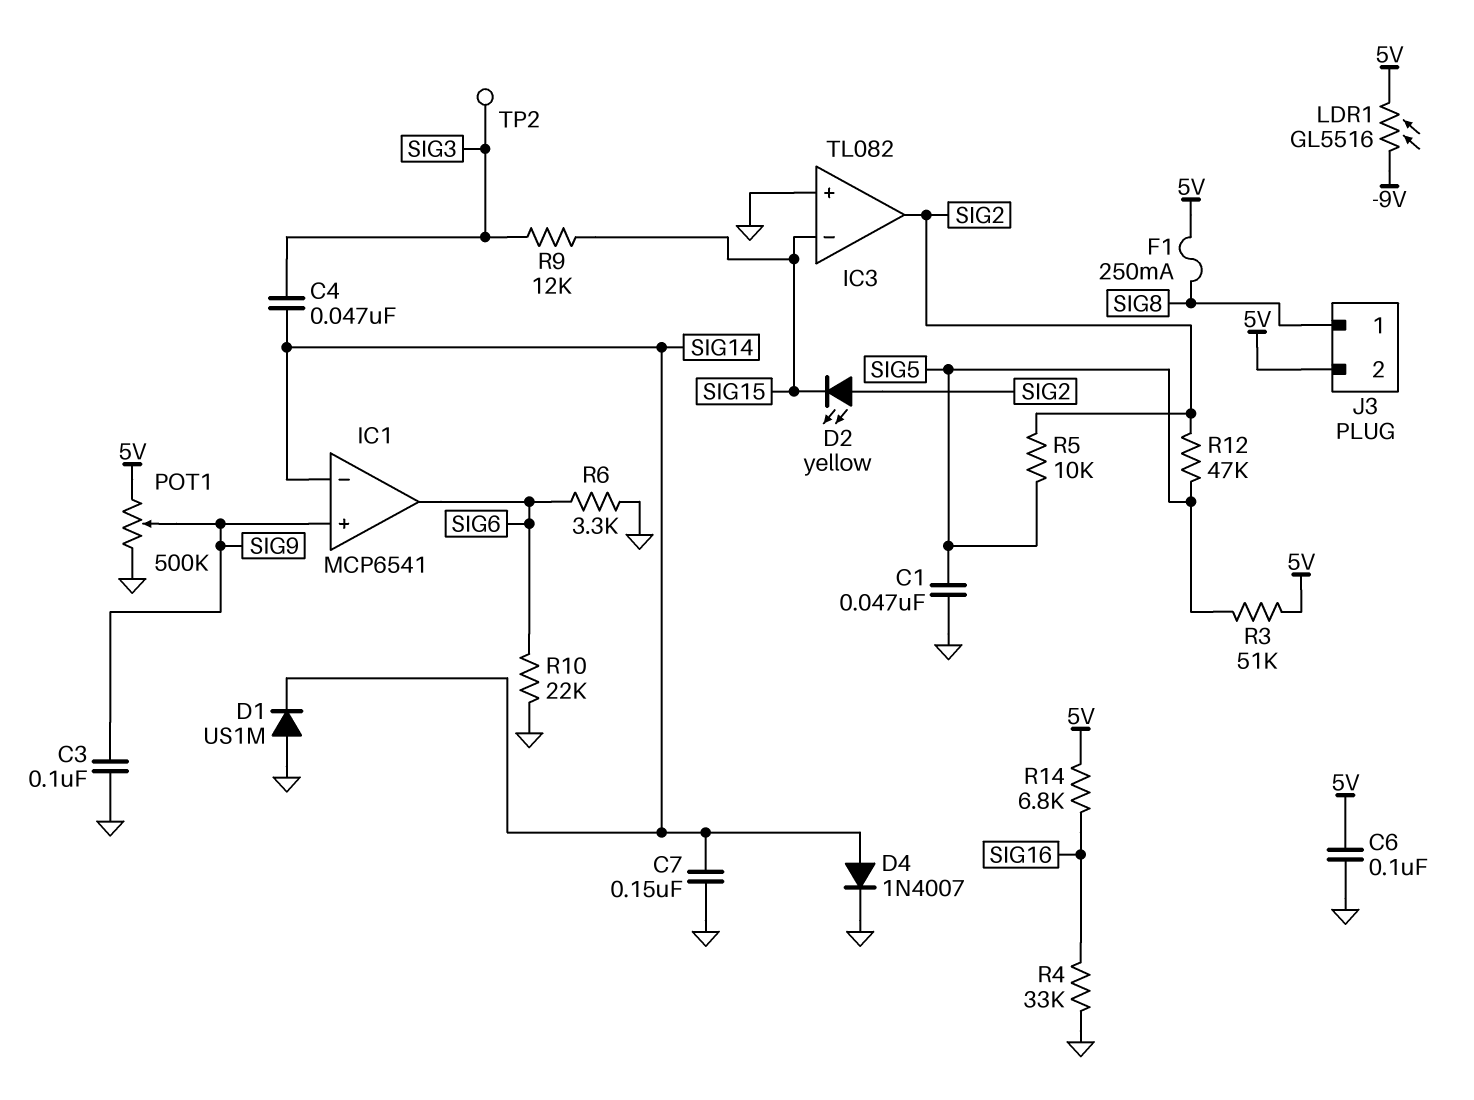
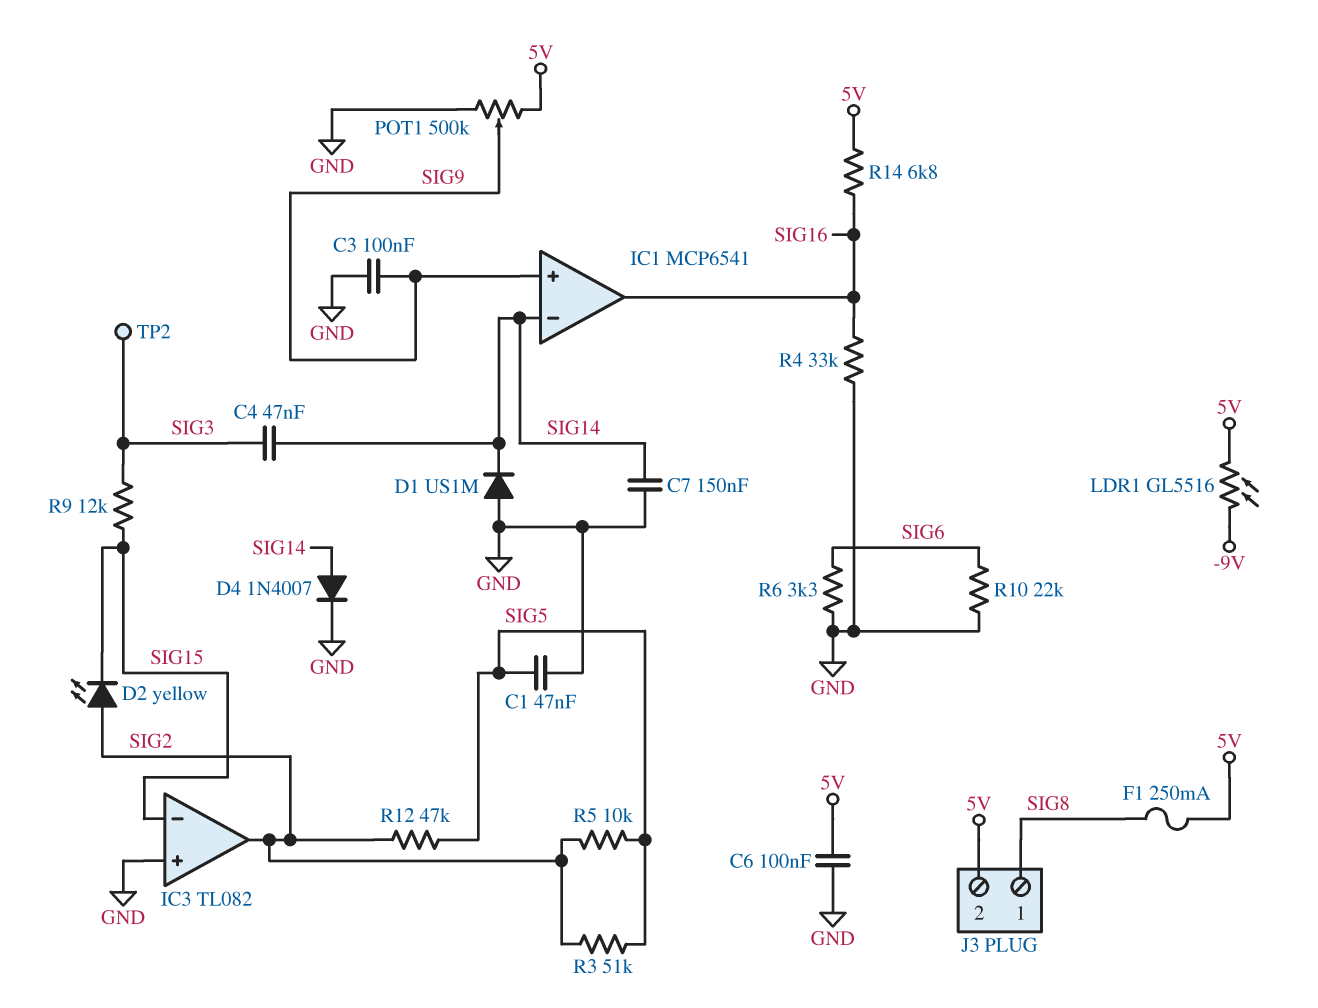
IC1 pin out: SIG6 -> SIG16
R3: 51k (5V, SIG5) -> 51k (SIG2, SIG5)

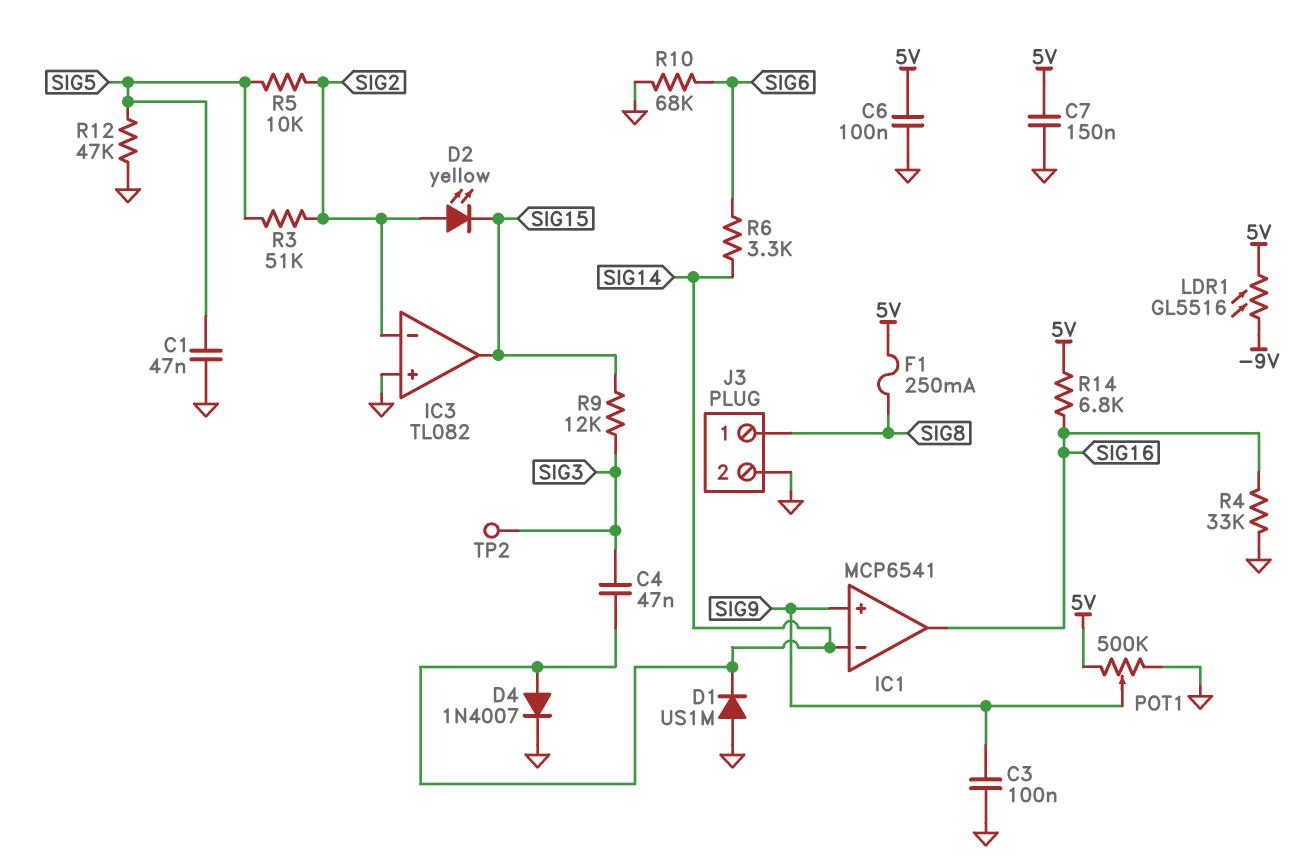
C7: 150nF (GND, SIG14) -> 150nF (5V, GND)
IC3 pin in-: SIG15 -> SIG2
IC3 pin out: SIG2 -> SIG15
J3 pin 2: 5V -> GND
R6: 3.3k (GND, SIG6) -> 3.3k (SIG6, SIG14)
R10: 22k (GND, SIG6) -> 68k (GND, SIG6)
R12: 47k (SIG2, SIG5) -> 47k (GND, SIG5)

